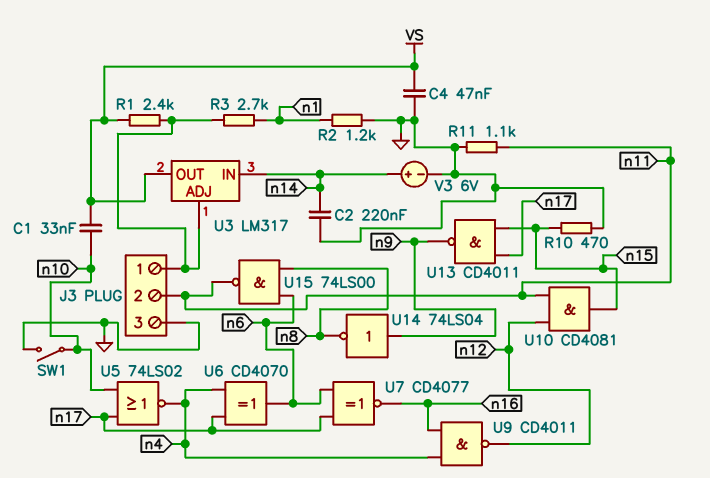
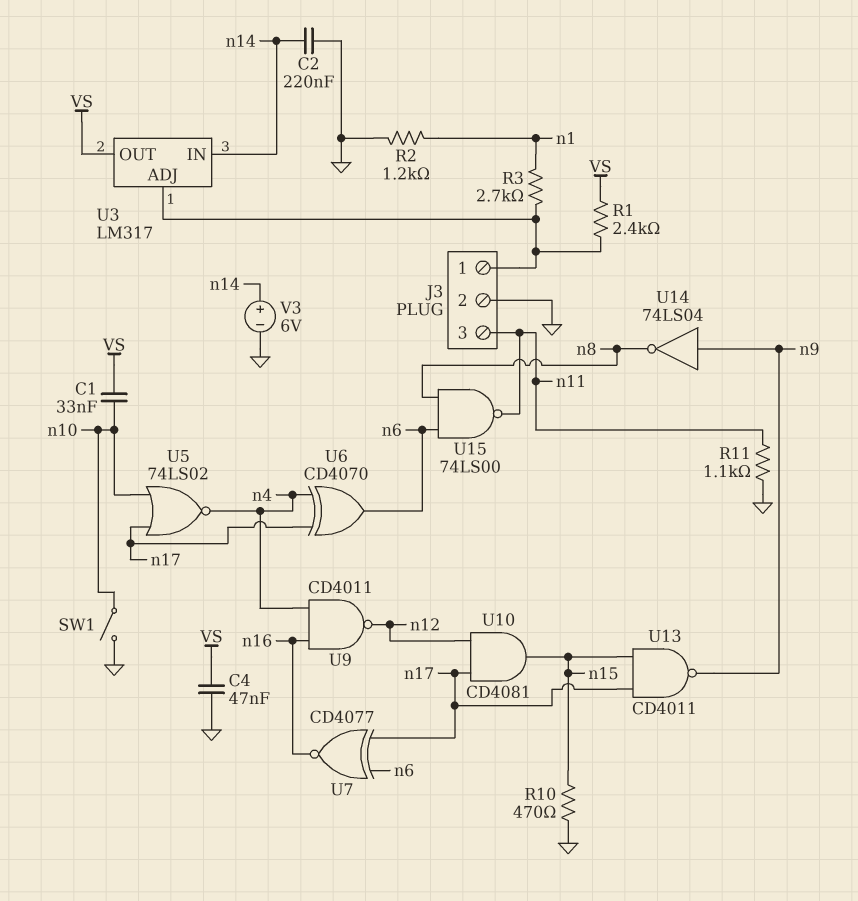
J3 pin 2: n11 -> GND
J3 pin 3: GND -> n11
U10: AND CD4081 (in n11, in n12, out n15) -> AND CD4081 (in n12, in n17, out n15)

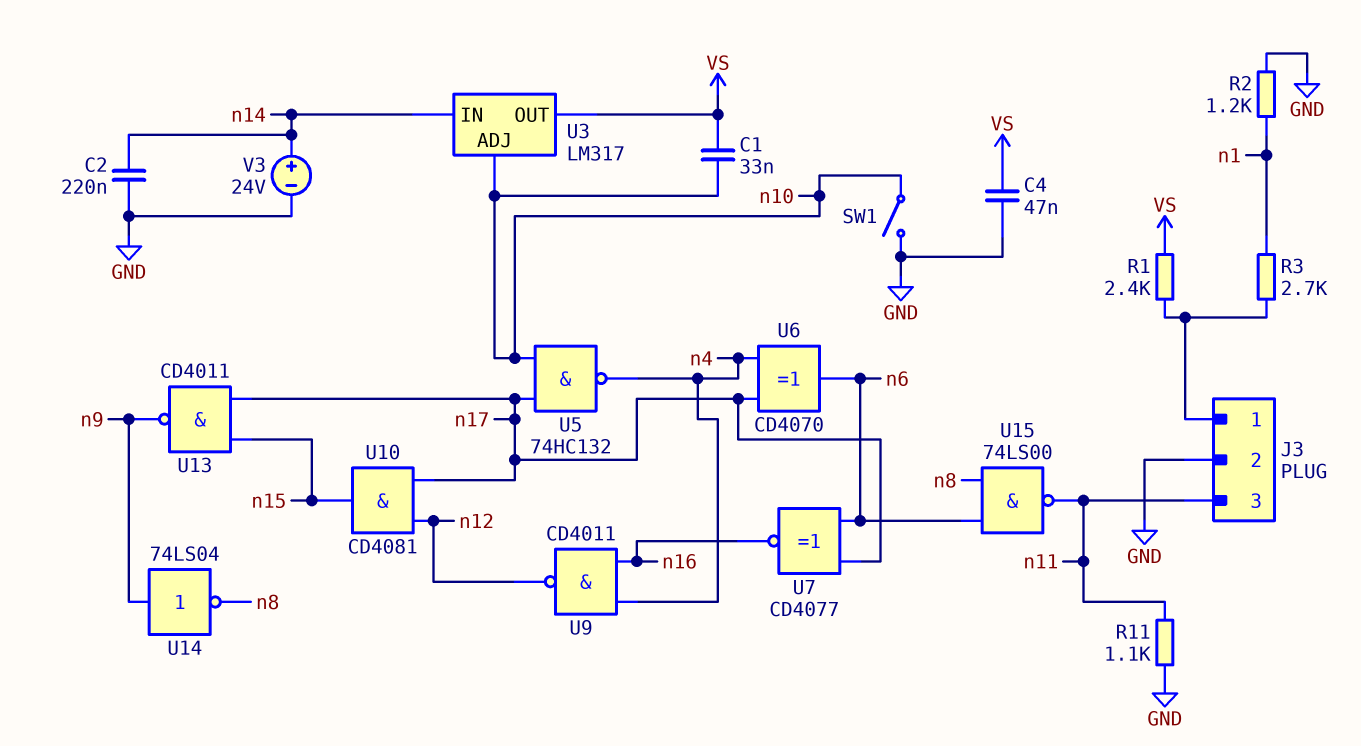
R10: 470 (GND, n15) -> none
U3 pin ADJ: J3/1 -> n10
U5: NOR 74LS02 (in n10, in n17, out n4) -> NAND 74HC132 (in n10, in n17, out n4)
V3: 6V (plus n14, minus GND) -> 24V (plus n14, minus GND)

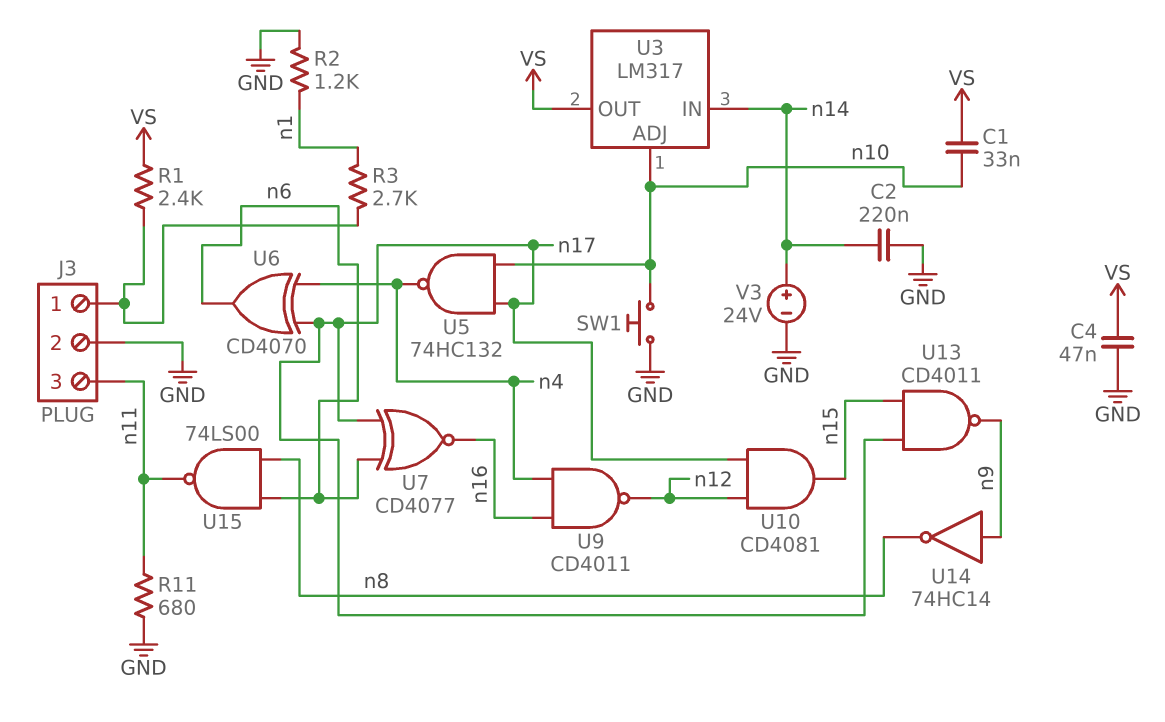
R11: 1.1k (GND, n11) -> 680 (GND, n11)
SW1: switch (GND, n10) -> button (GND, n10)
U14: NOT 74LS04 (in n9, out n8) -> NOT 74HC14 (in n9, out n8)

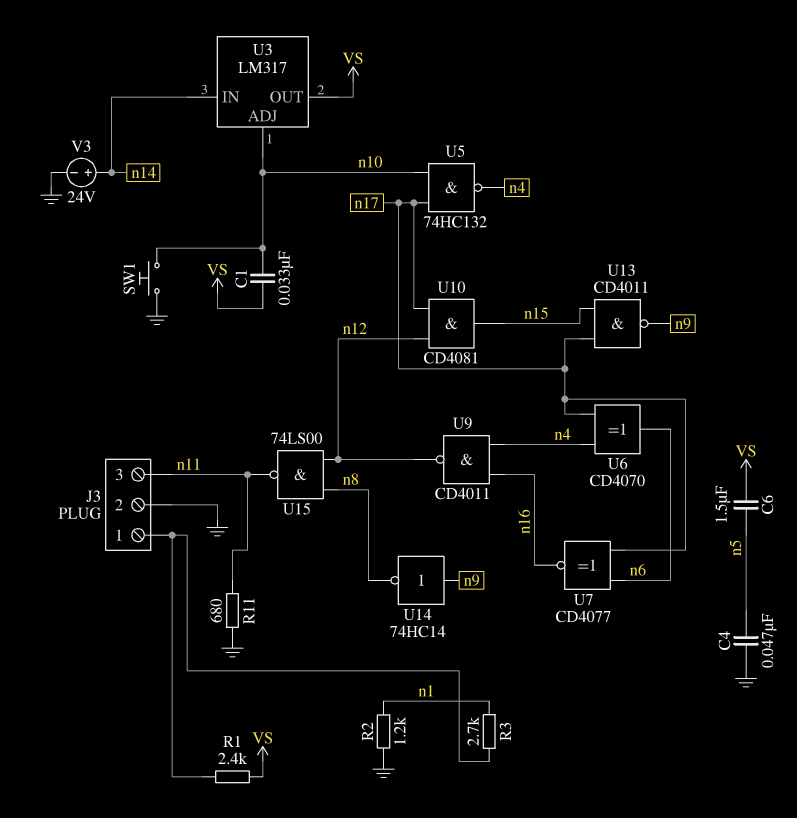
C2: 220nF (GND, n14) -> none
C4: 47nF (GND, VS) -> 47nF (GND, n5)
C6: none -> 1.5uF (VS, n5)
U15: NAND 74LS00 (in n6, in n8, out n11) -> NAND 74LS00 (in n8, in n12, out n11)

